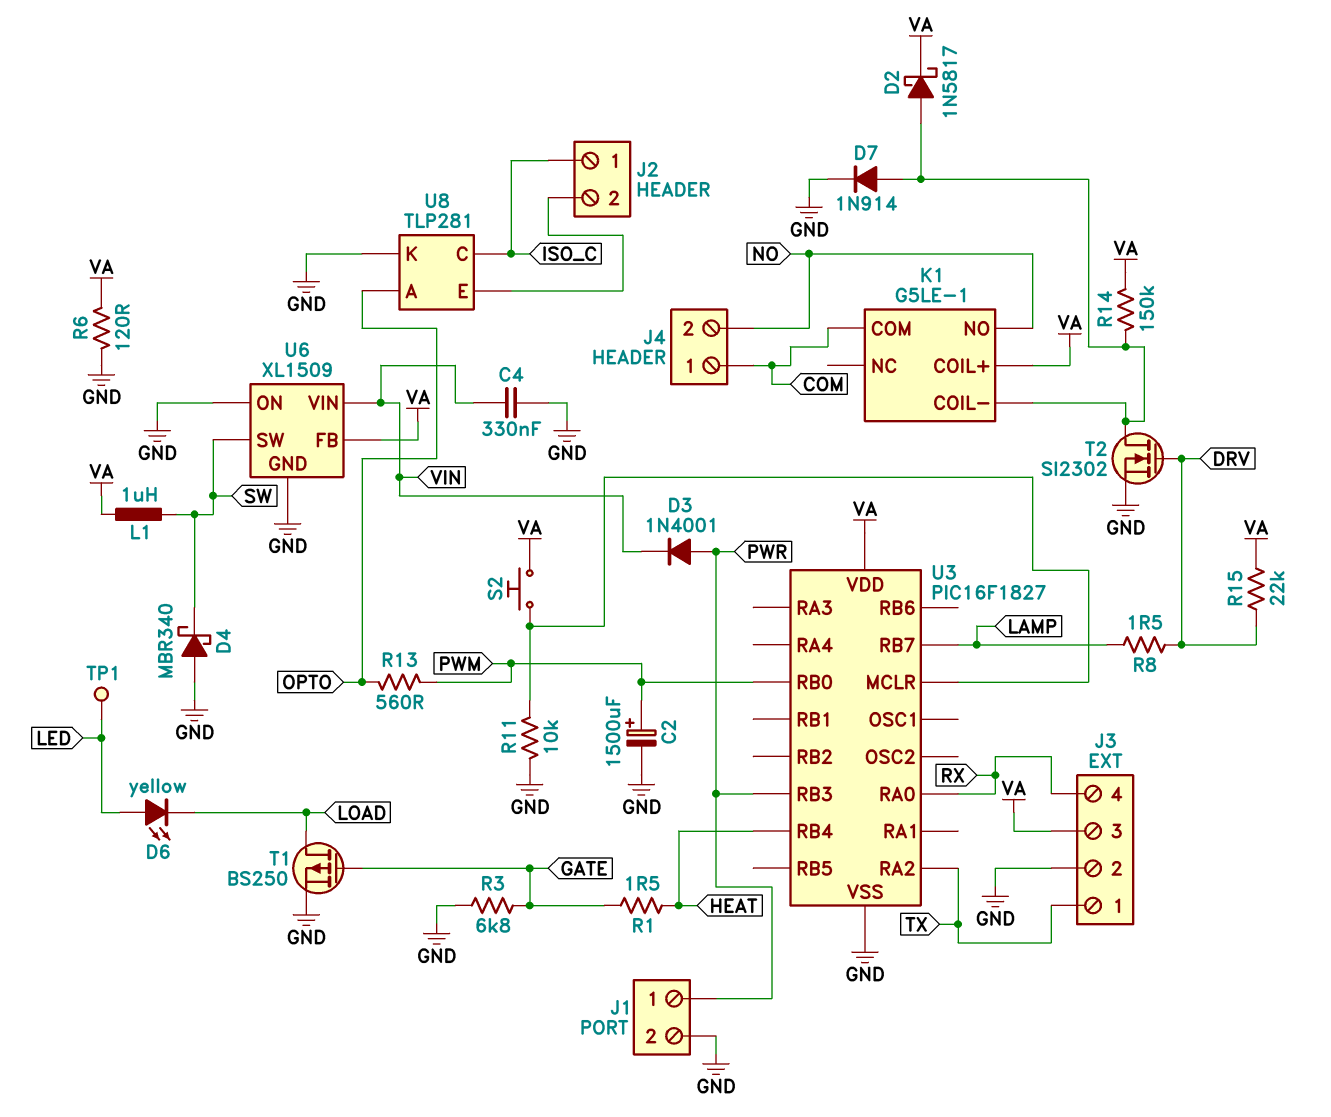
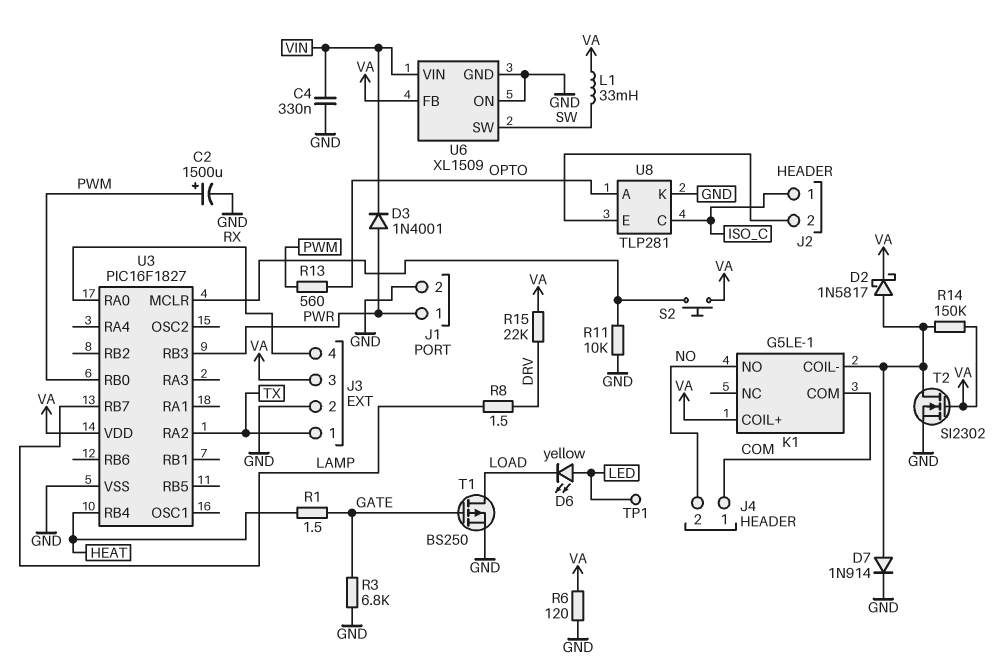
D4: schottky MBR340 (A GND, K SW) -> none
L1: 1uH (SW, VA) -> 33mH (SW, VA)
T2: NMOS SI2302 (G DRV, D K1/COIL-, S GND) -> NMOS SI2302 (G VA, D K1/COIL-, S GND)

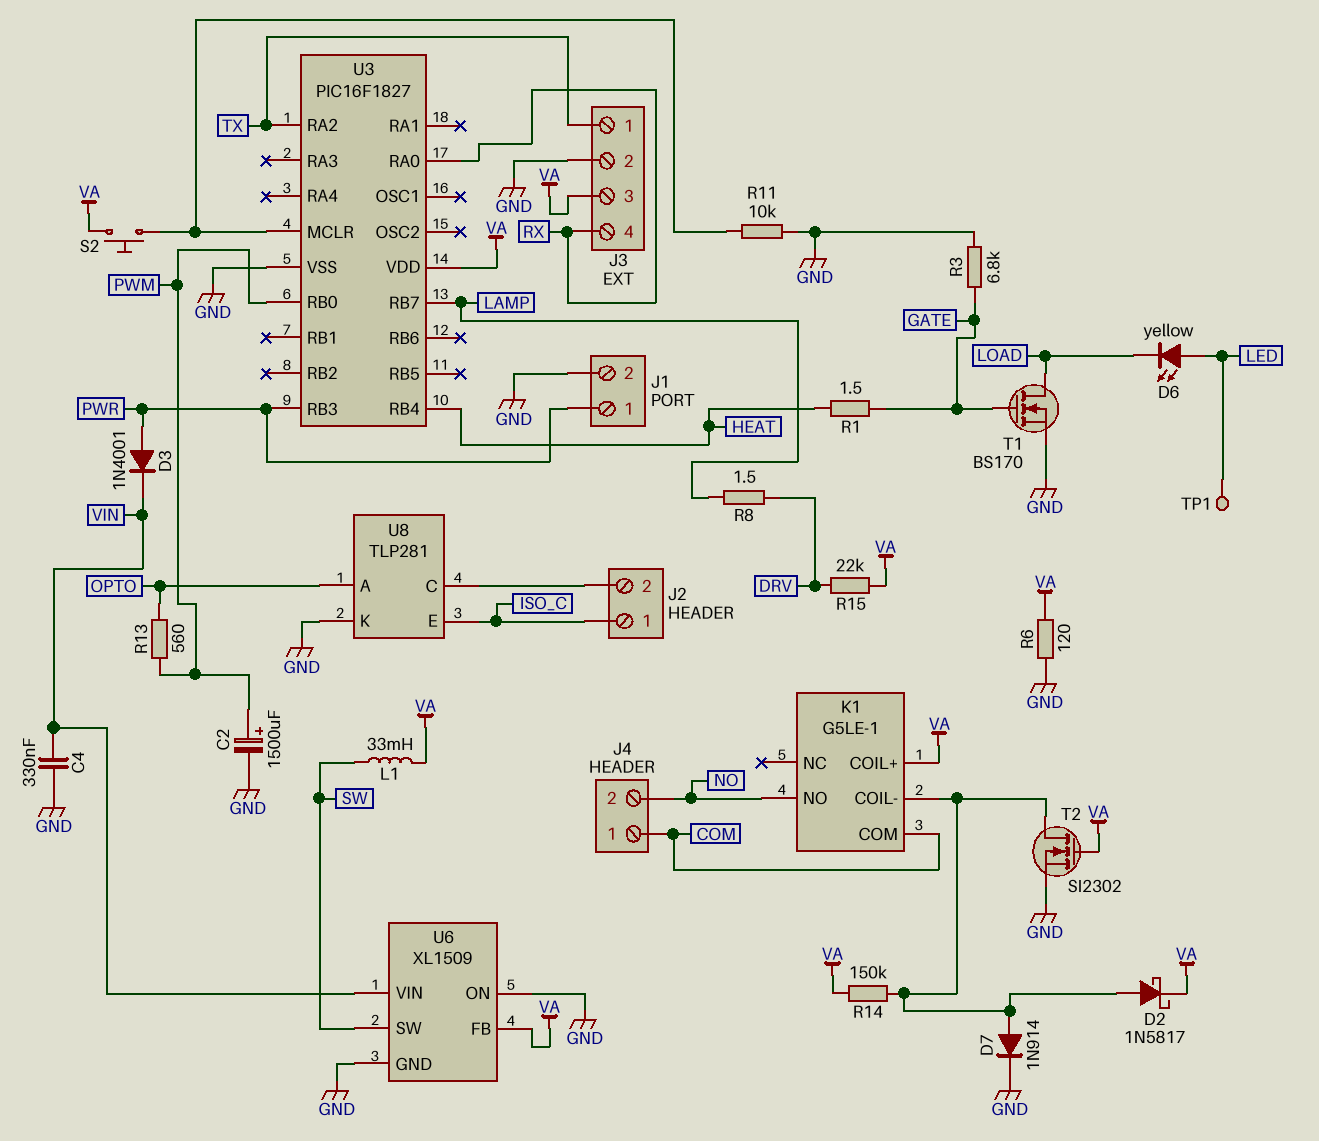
T1: PMOS BS250 (G GATE, D LOAD, S GND) -> NMOS BS170 (G GATE, D LOAD, S GND)
U8 pin C: ISO_C -> J2/2
U8 pin E: J2/2 -> ISO_C

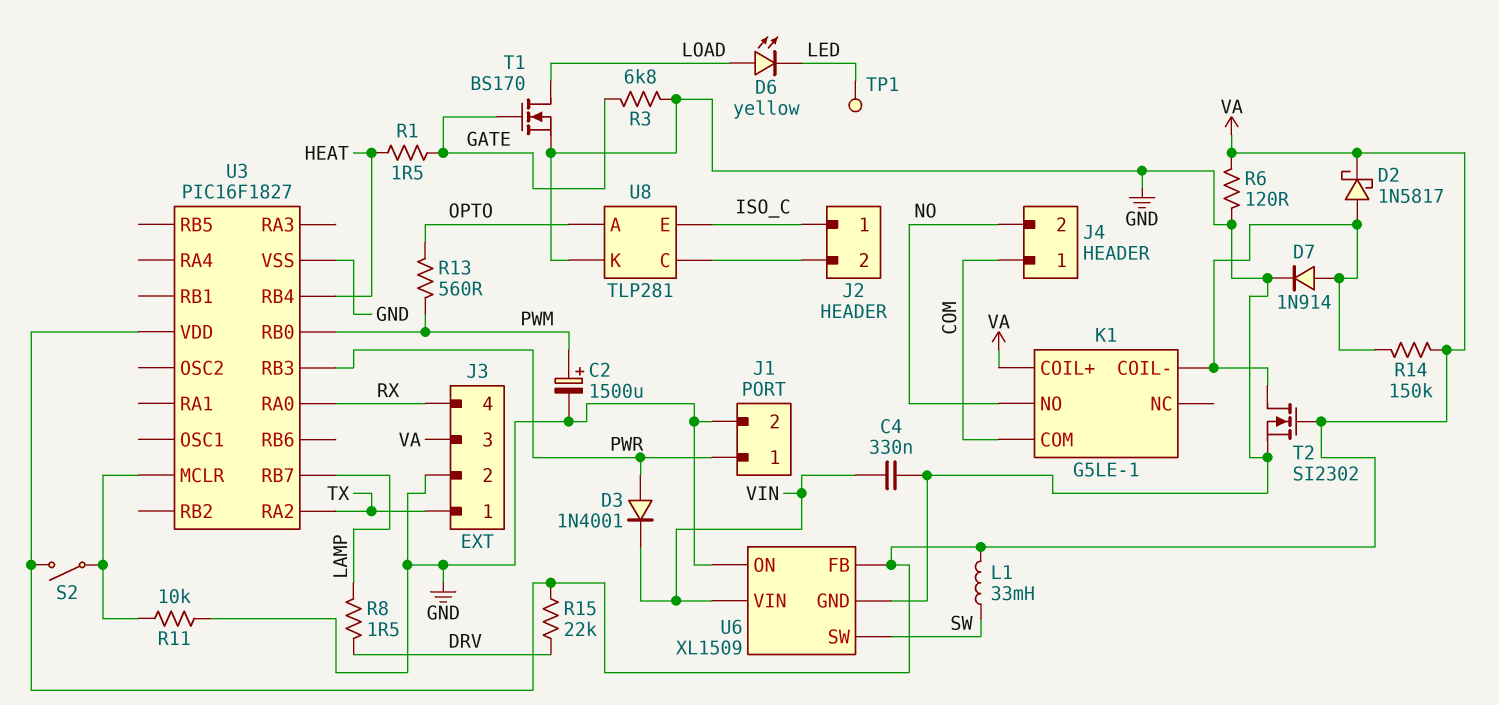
D6: LED yellow (A LED, K LOAD) -> LED yellow (A LOAD, K LED)
S2: button (U3/MCLR, VA) -> switch (U3/MCLR, VA)

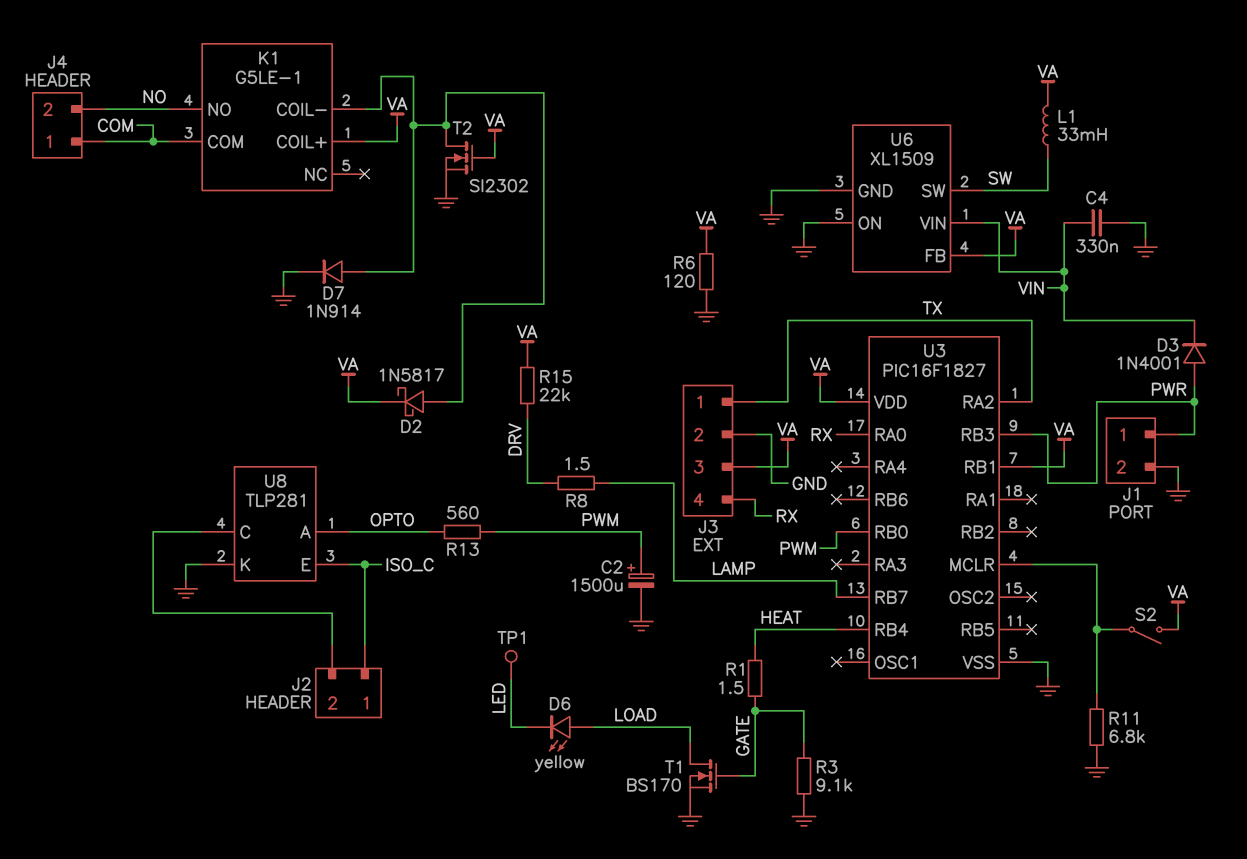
R3: 6.8k (GATE, GND) -> 9.1k (GATE, GND)
R11: 10k (GND, U3/MCLR) -> 6.8k (GND, U3/MCLR)
R14: 150k (K1/COIL-, VA) -> none
U3 pin RB1: none -> VA

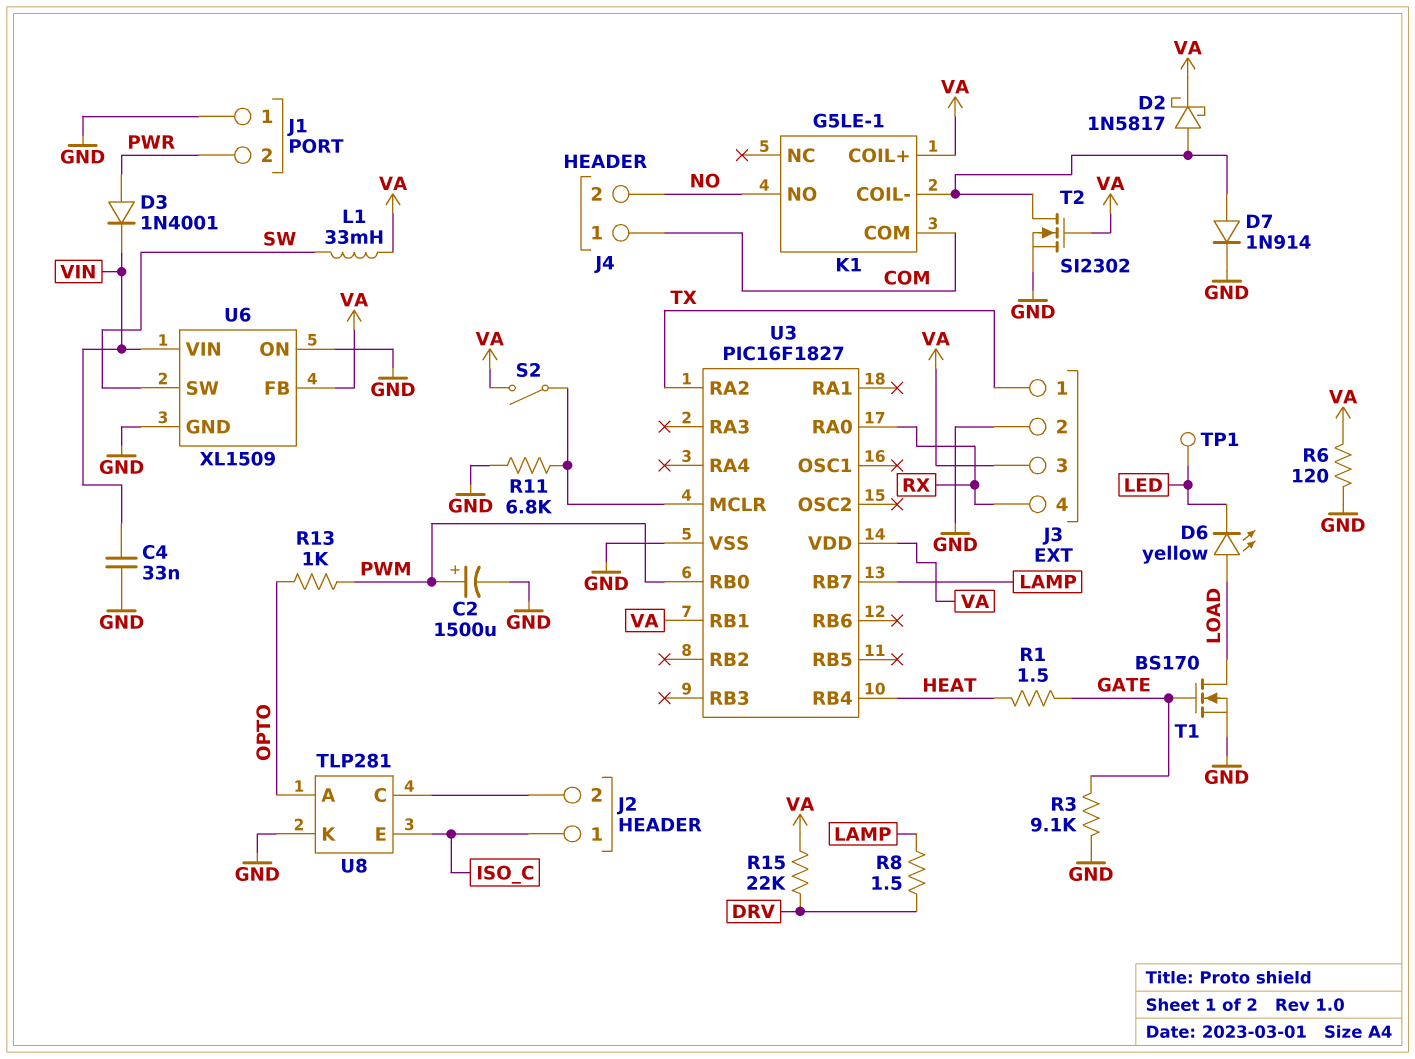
C4: 330nF (GND, VIN) -> 33nF (GND, VIN)
J1 pin 1: PWR -> GND
J1 pin 2: GND -> PWR
R13: 560 (OPTO, PWM) -> 1k (OPTO, PWM)
U3 pin RB3: PWR -> none

